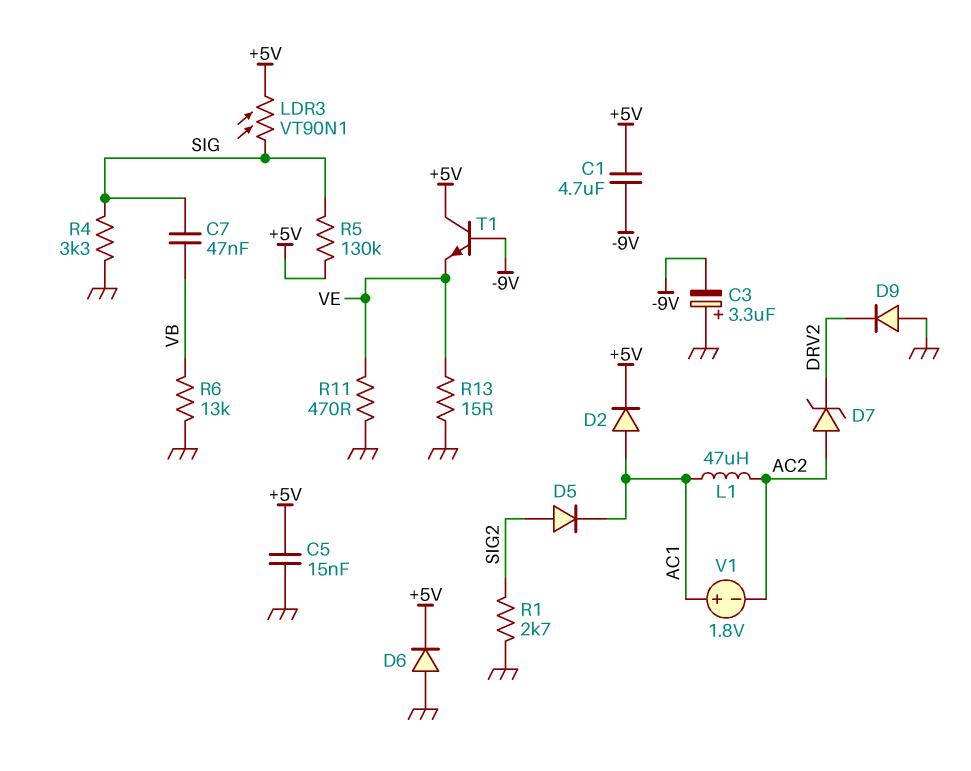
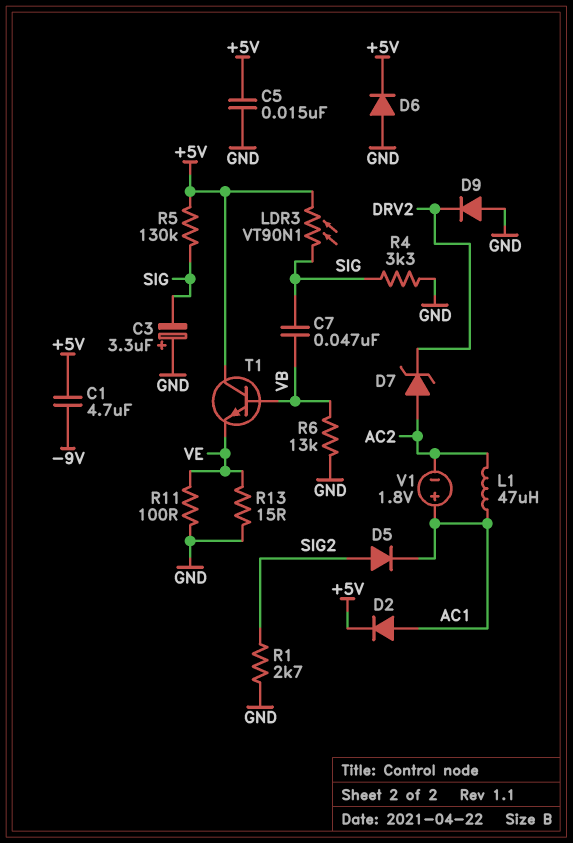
C3: 3.3uF (plus GND, minus -9V) -> 3.3uF (plus GND, minus SIG)
R11: 470 (GND, VE) -> 100 (GND, VE)
T1: NPN (B -9V, C +5V, E VE) -> NPN (B VB, C +5V, E VE)

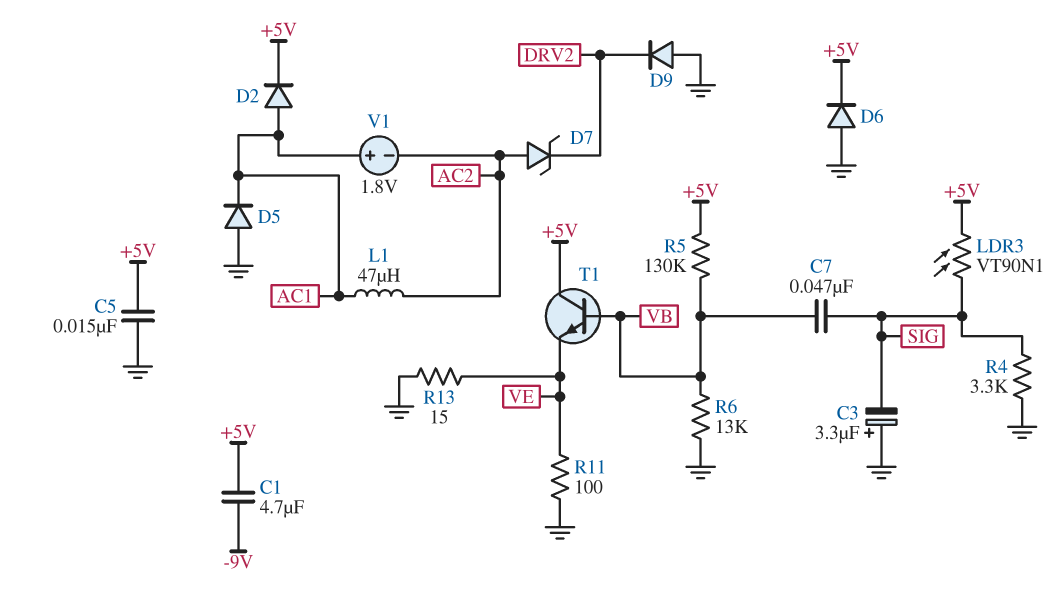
D5: diode (A SIG2, K AC1) -> diode (A GND, K AC1)
R1: 2.7k (GND, SIG2) -> none
R5: 130k (+5V, SIG) -> 130k (+5V, VB)

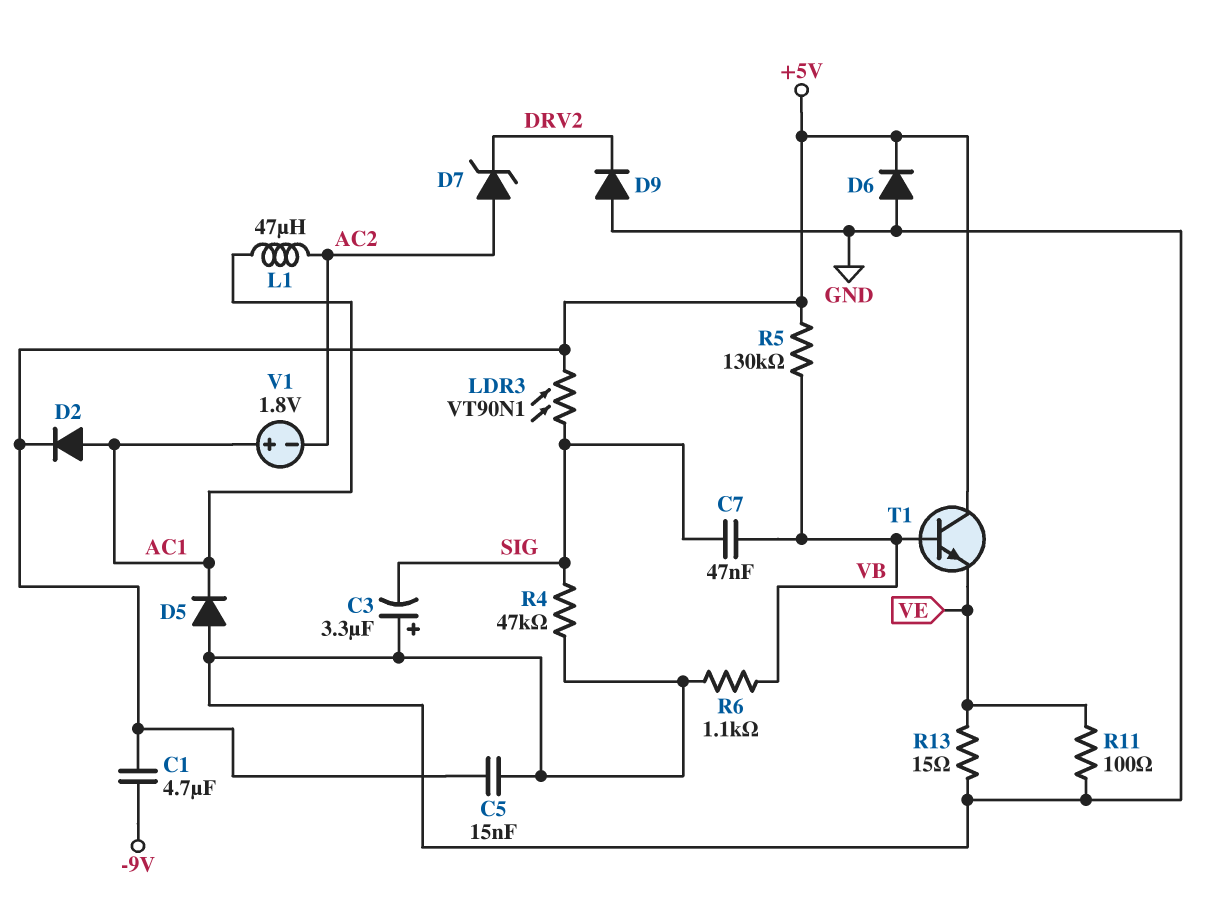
R4: 3.3k (GND, SIG) -> 47k (GND, SIG)
R6: 13k (GND, VB) -> 1.1k (GND, VB)

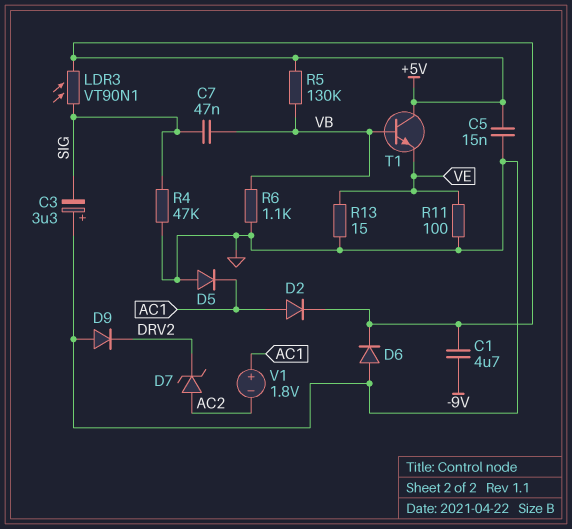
L1: 47uH (AC1, AC2) -> none

